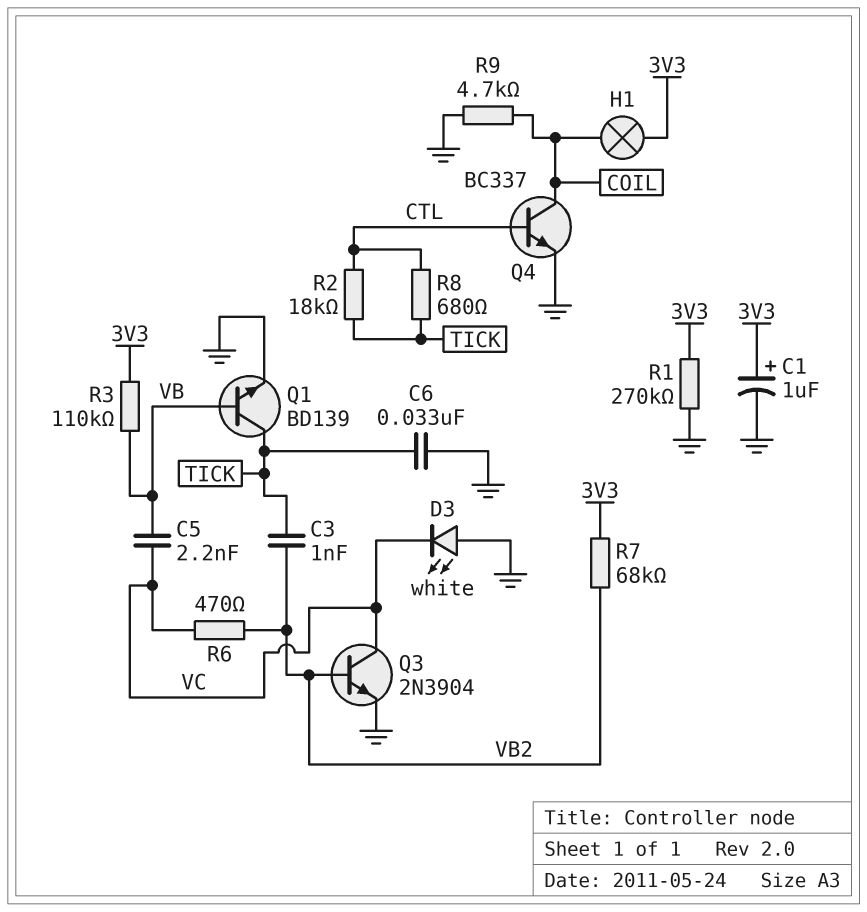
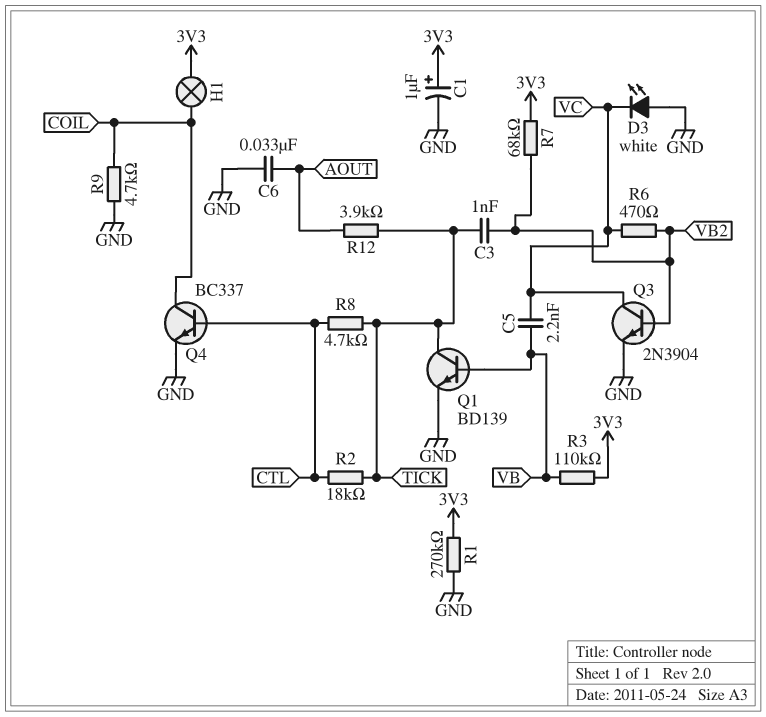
C6: 33nF (GND, TICK) -> 33nF (AOUT, GND)
R8: 680 (CTL, TICK) -> 4.7k (CTL, TICK)
R12: none -> 3.9k (AOUT, TICK)

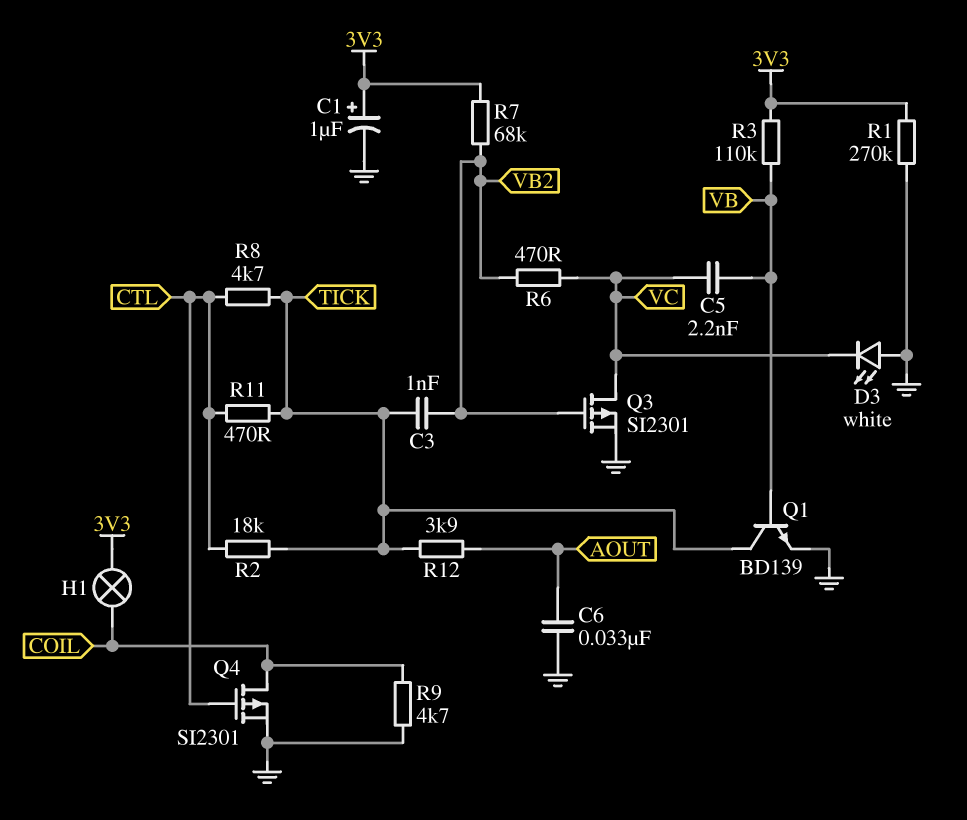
Q3: NPN 2N3904 (B VB2, C VC, E GND) -> PMOS SI2301 (G VB2, D VC, S GND)
Q4: NPN BC337 (B CTL, C COIL, E GND) -> PMOS SI2301 (G CTL, D COIL, S GND)
R11: none -> 470 (CTL, TICK)

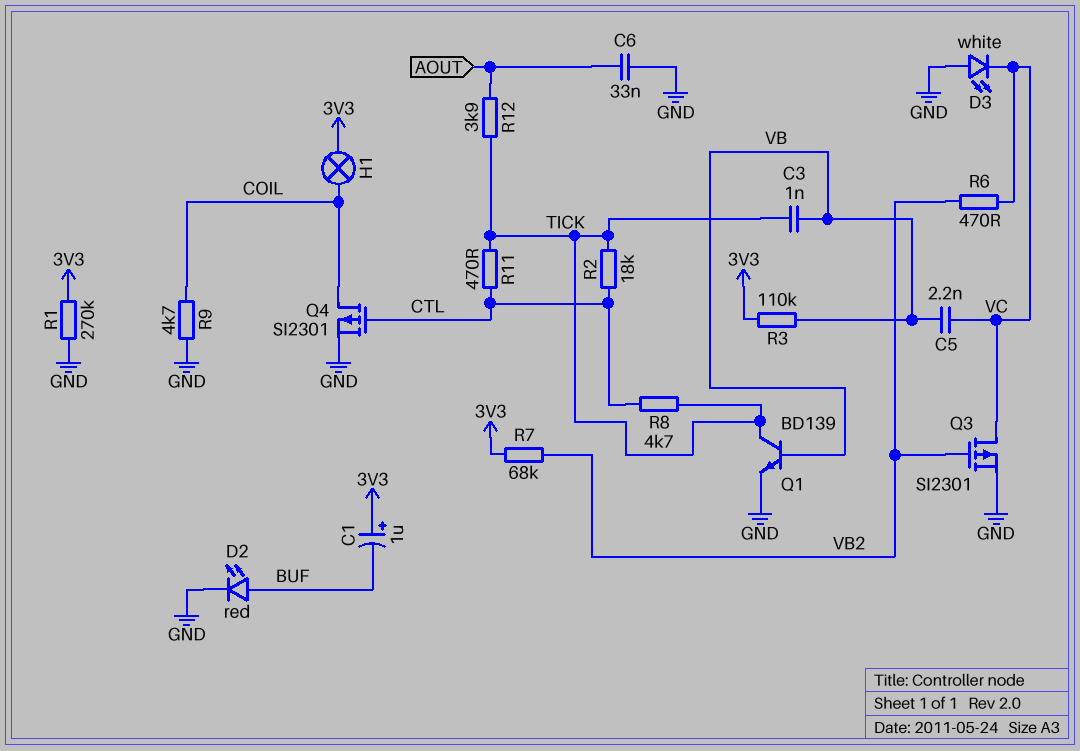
C1: 1uF (plus 3V3, minus GND) -> 1uF (plus 3V3, minus BUF)
C3: 1nF (TICK, VB2) -> 1nF (TICK, VB)
D2: none -> LED red (A BUF, K GND)

